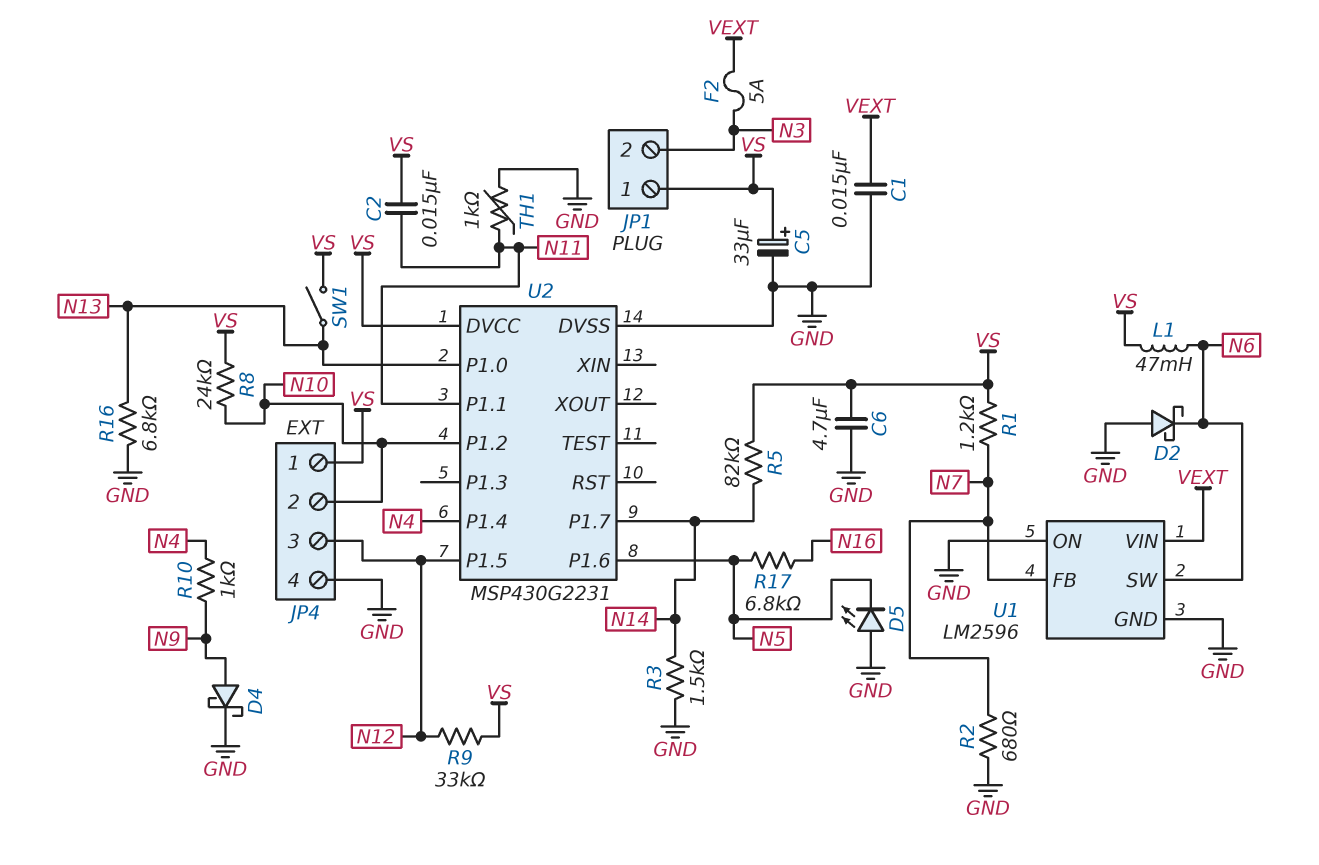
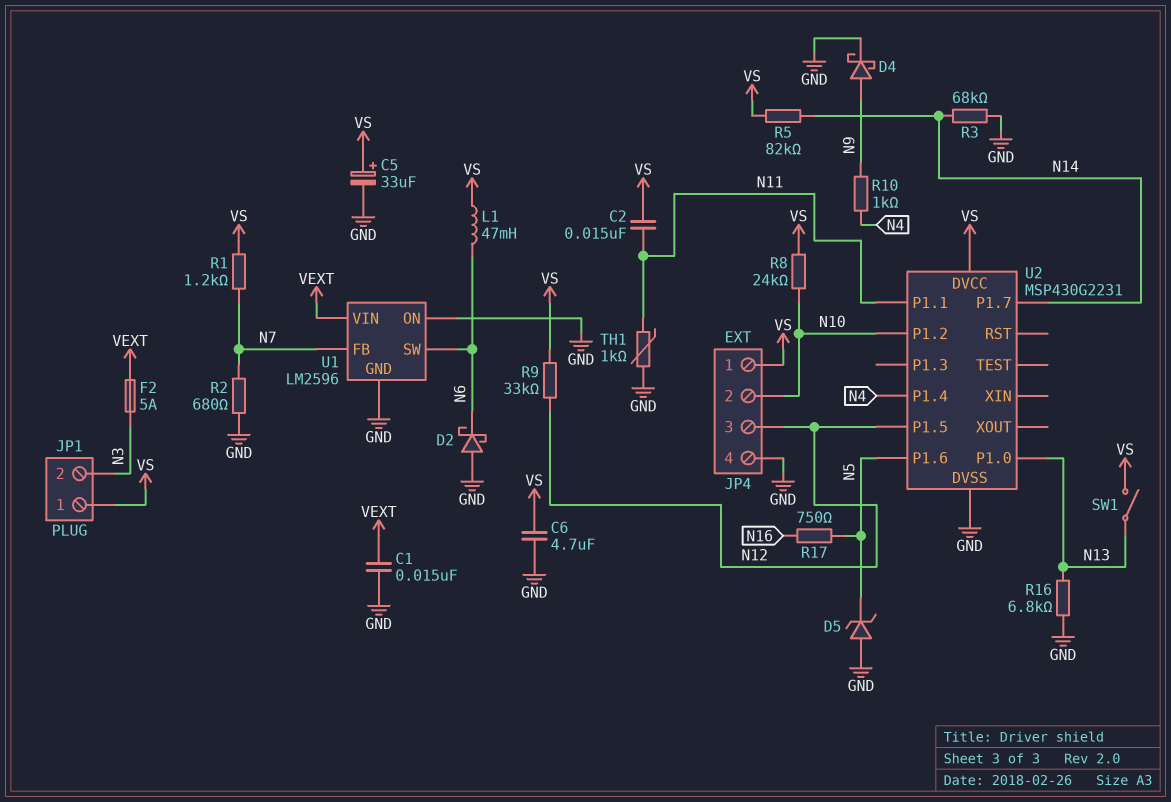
D5: LED (A GND, K N5) -> zener (A GND, K N5)
R3: 1.5k (GND, N14) -> 68k (GND, N14)
R17: 6.8k (N5, N16) -> 750 (N5, N16)

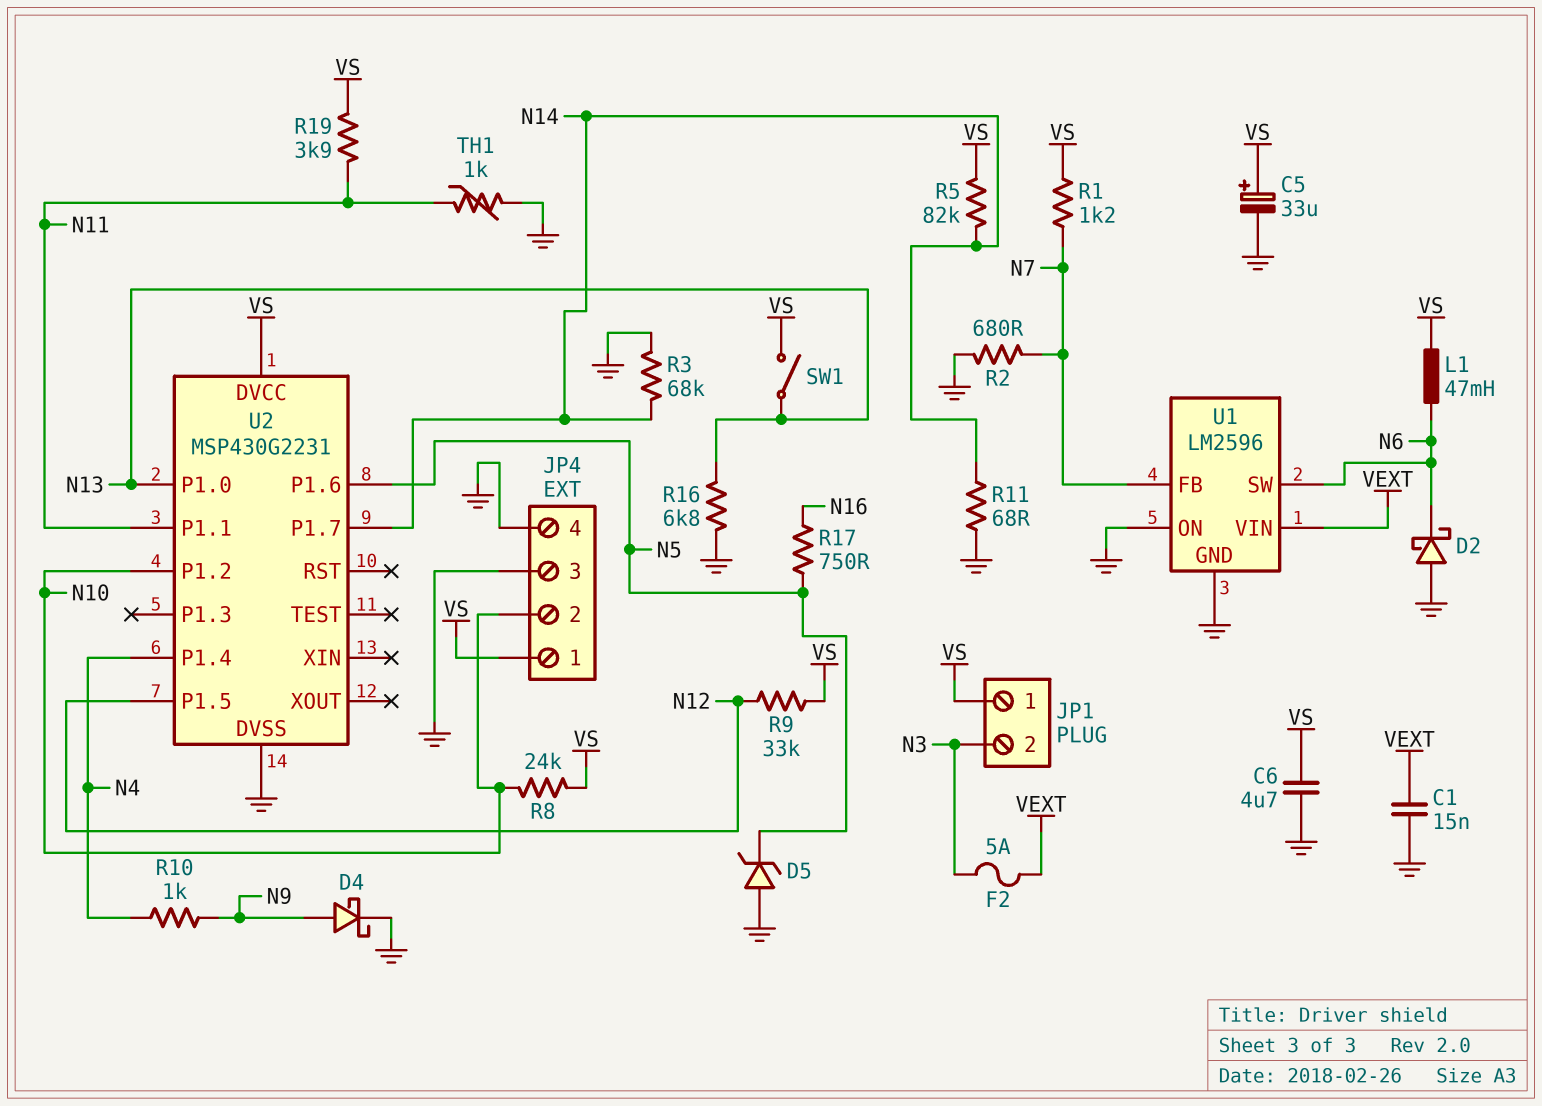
C2: 15nF (N11, VS) -> none
JP4 pin 3: N12 -> GND
R11: none -> 68 (GND, N14)
R19: none -> 3.9k (N11, VS)

